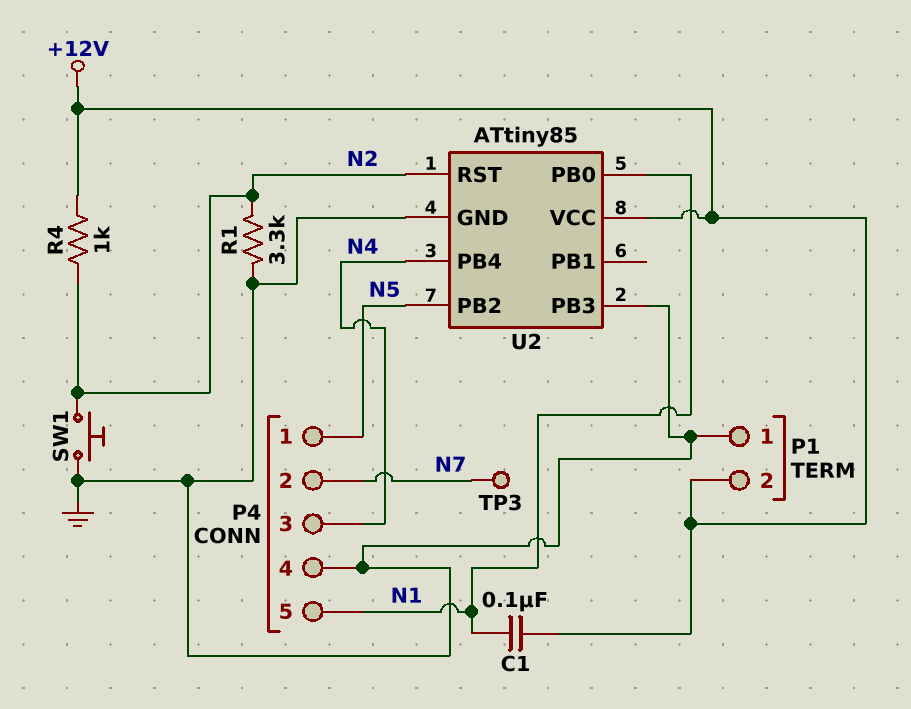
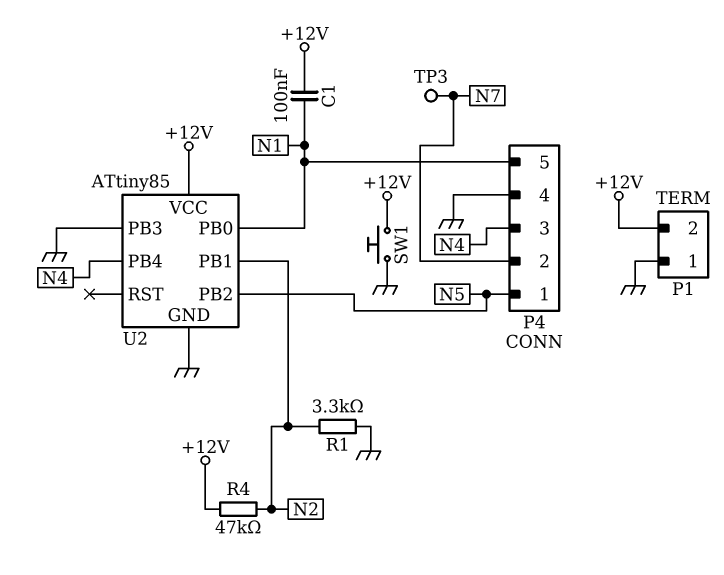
R4: 1k (+12V, N2) -> 47k (+12V, N2)
SW1: button (GND, N2) -> button (+12V, GND)
U2 pin PB1: none -> N2
U2 pin RST: N2 -> none

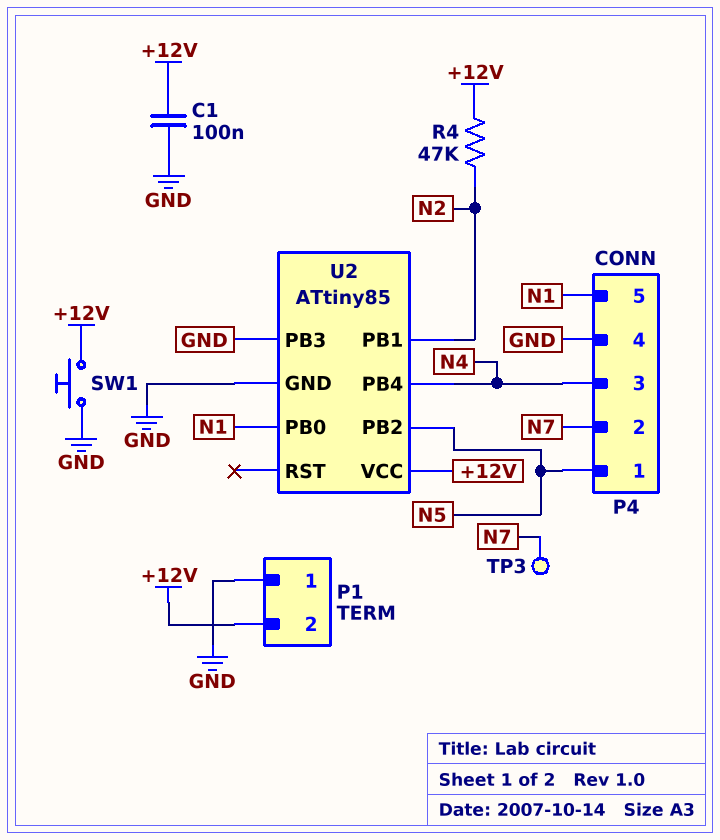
C1: 100nF (+12V, N1) -> 100nF (+12V, GND)
R1: 3.3k (GND, N2) -> none

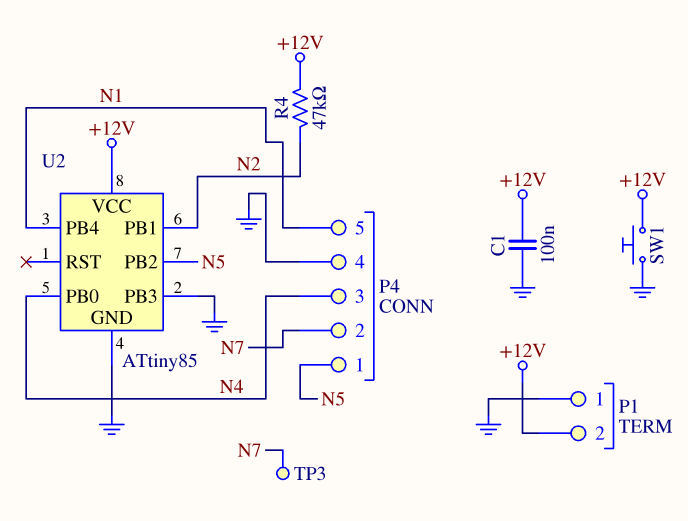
U2 pin PB0: N1 -> N4
U2 pin PB4: N4 -> N1

